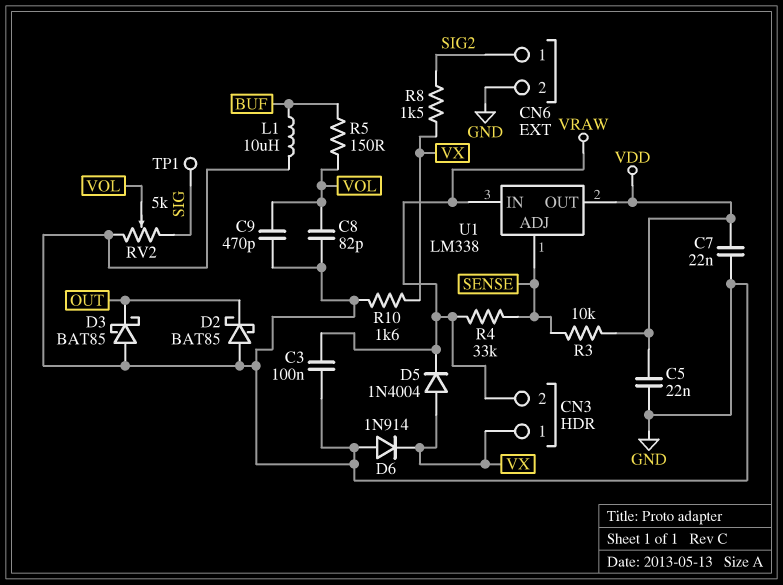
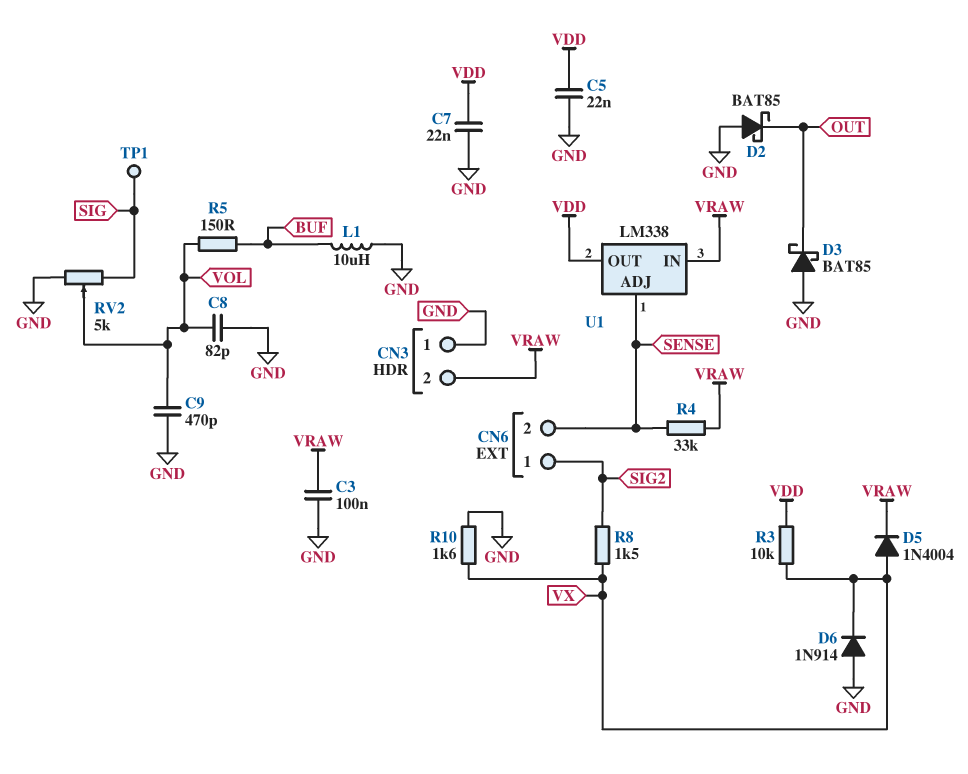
CN3 pin 1: VX -> GND
CN6 pin 2: GND -> SENSE
R3: 10k (SENSE, VDD) -> 10k (VDD, VX)

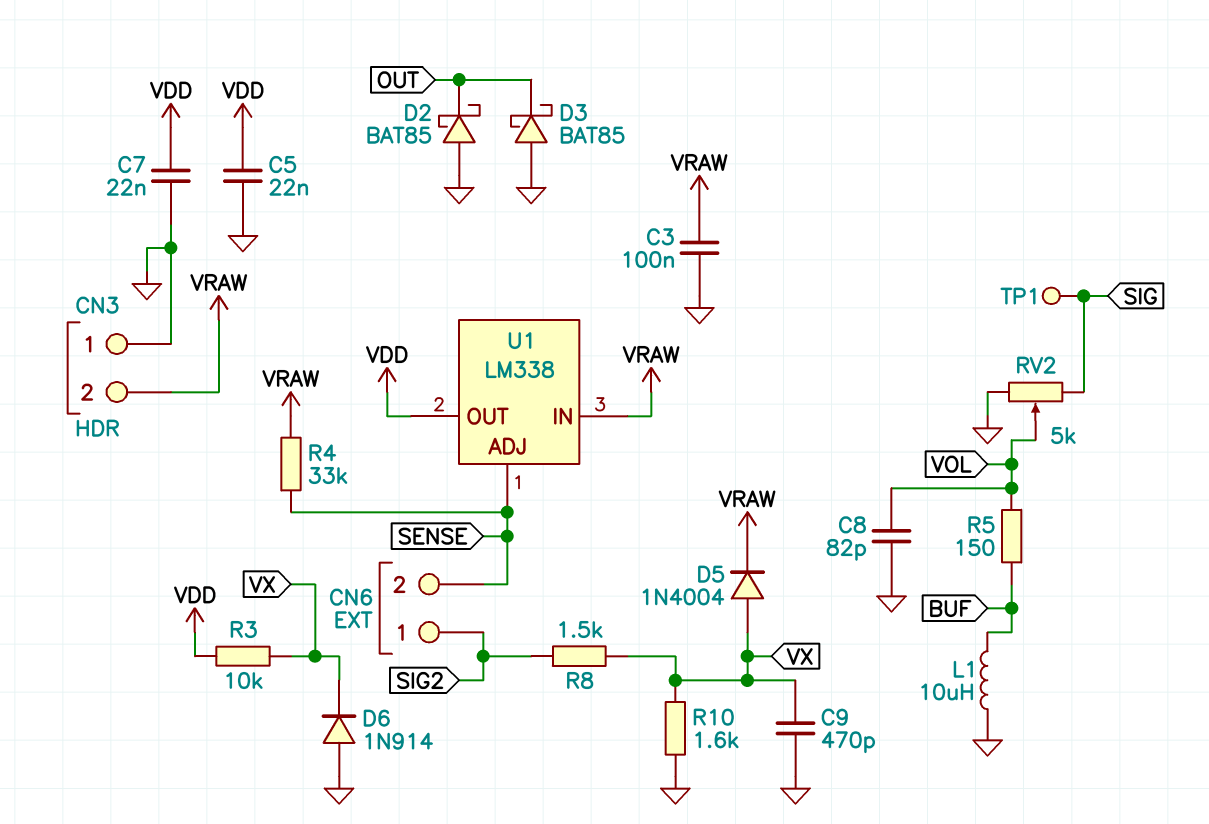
C9: 470pF (GND, VOL) -> 470pF (GND, VX)

